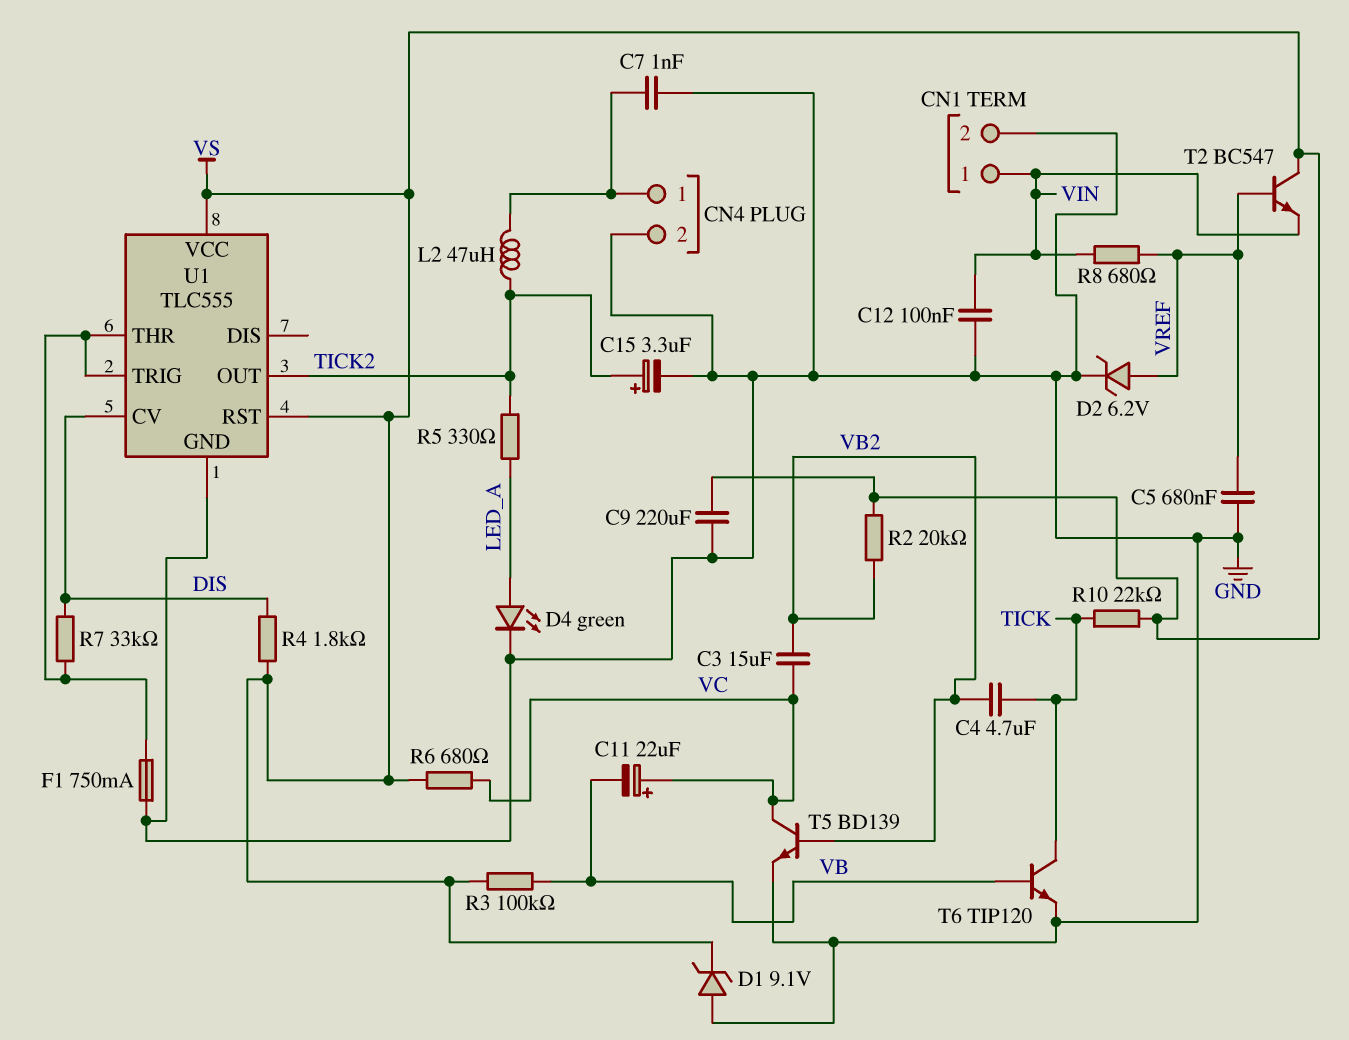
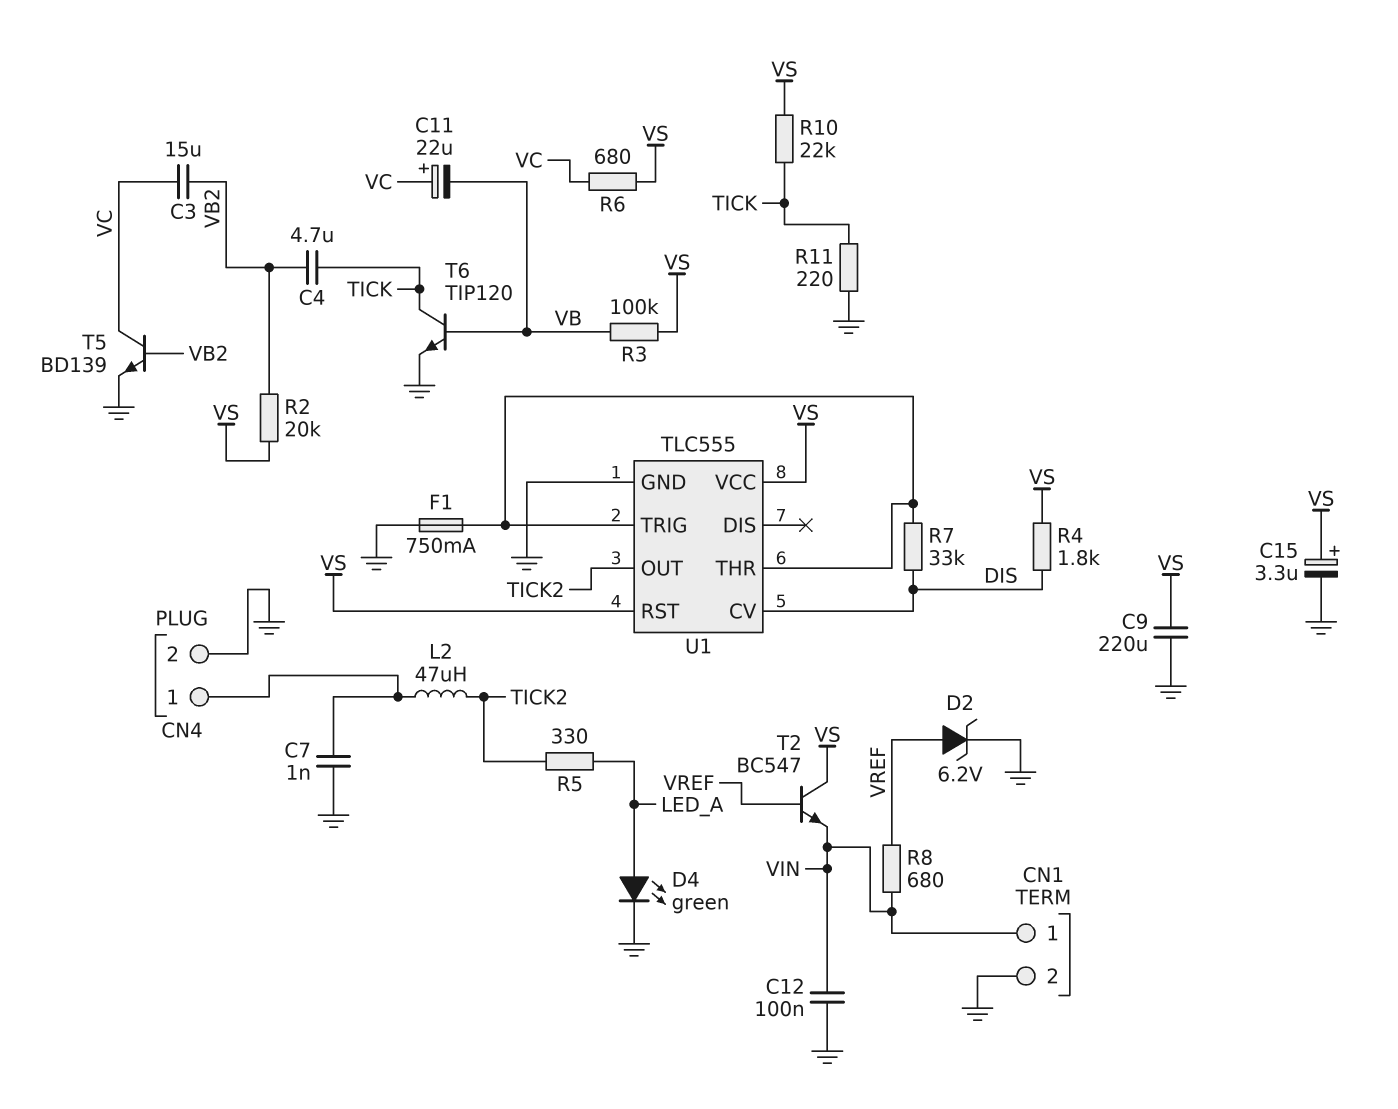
C5: 680nF (GND, VREF) -> none
C15: 3.3uF (plus TICK2, minus GND) -> 3.3uF (plus VS, minus GND)
D1: zener 9.1V (A GND, K VS) -> none
R11: none -> 220 (GND, TICK)

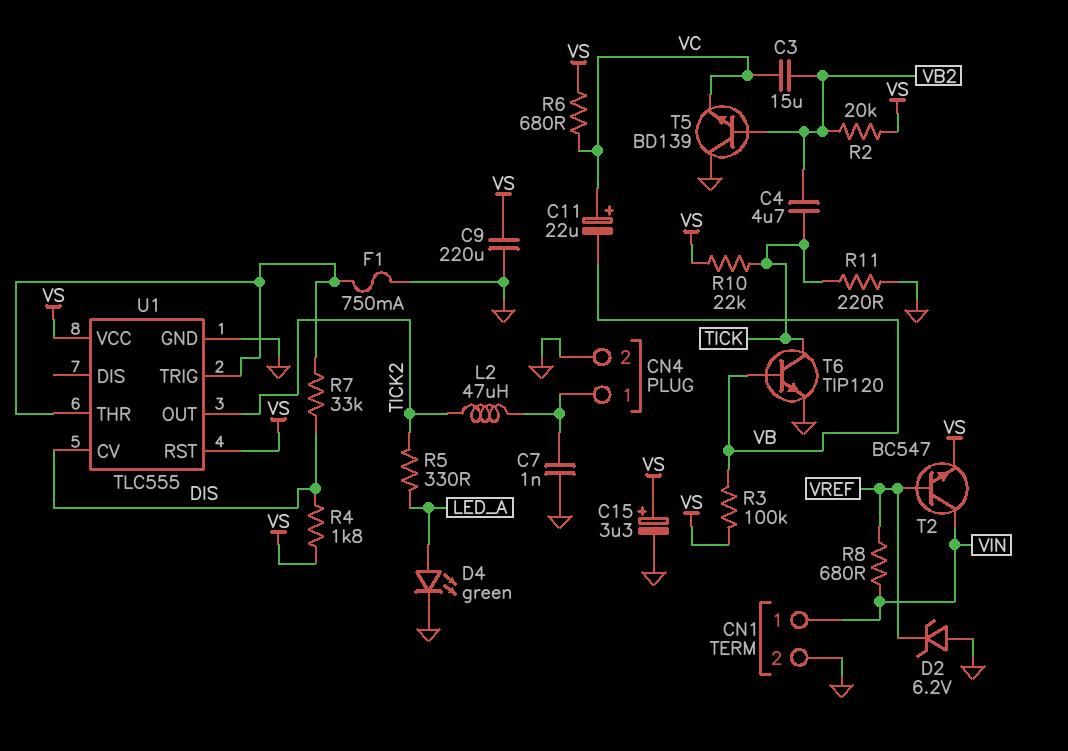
C12: 100nF (GND, VIN) -> none
D2: zener 6.2V (A VREF, K GND) -> zener 6.2V (A GND, K VREF)
T2: NPN BC547 (B VREF, C VS, E VIN) -> NPN BC547 (B VREF, C VIN, E VS)
T5: NPN BD139 (B VB2, C VC, E GND) -> NPN BD139 (B VB2, C GND, E VC)

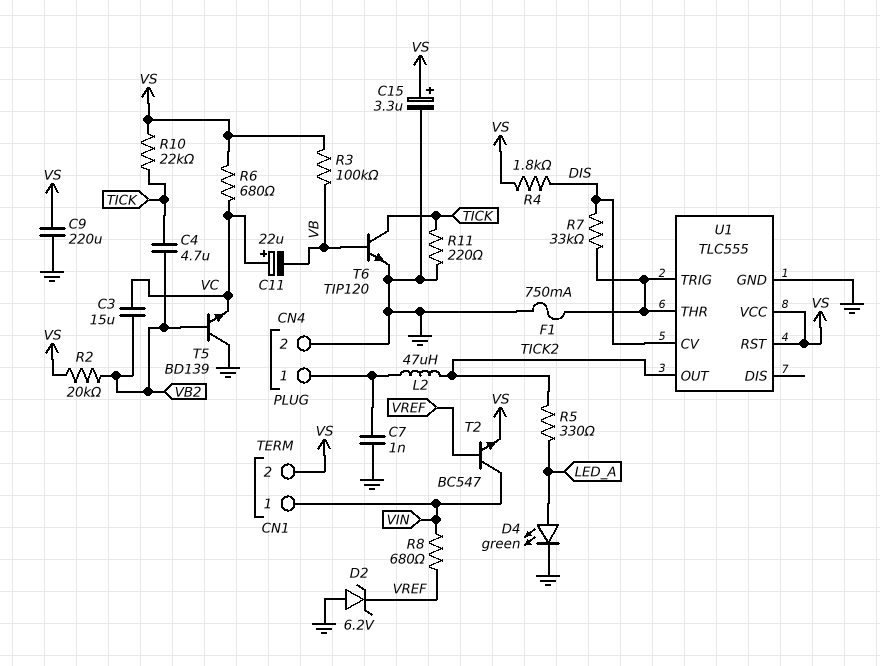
CN1 pin 2: GND -> VS

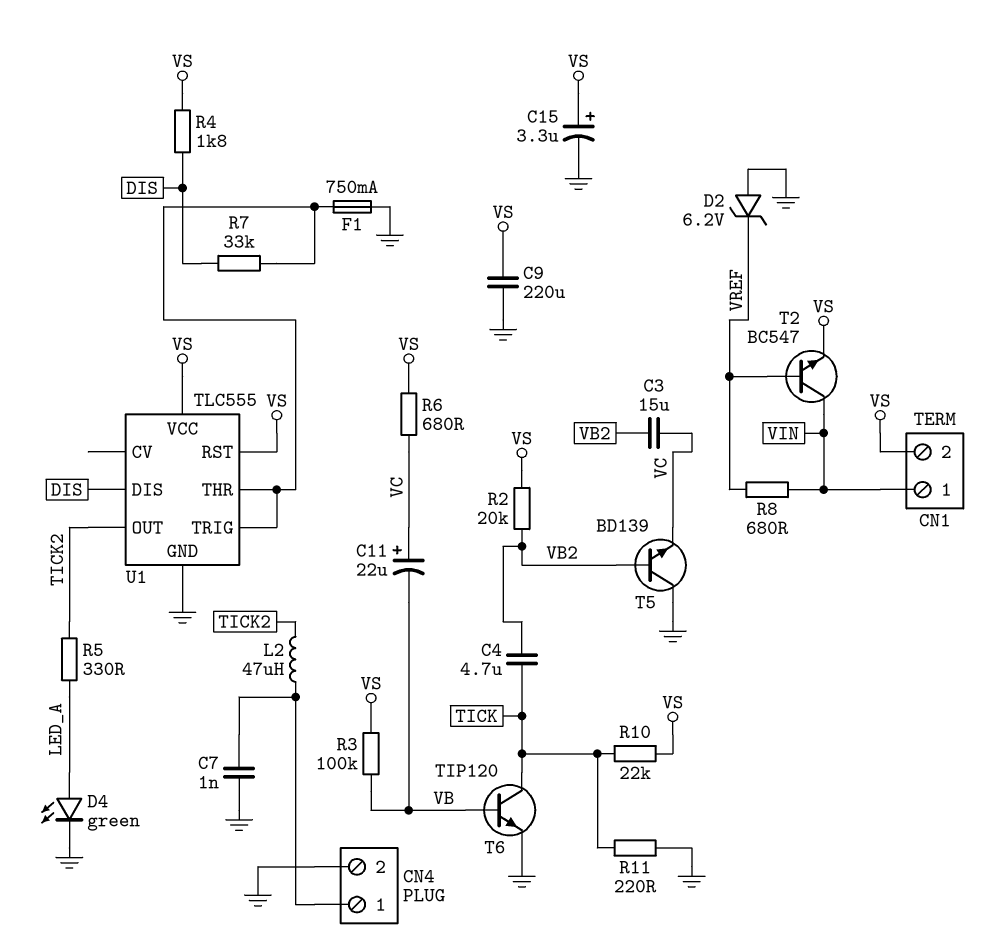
U1 pin CV: DIS -> none
U1 pin DIS: none -> DIS

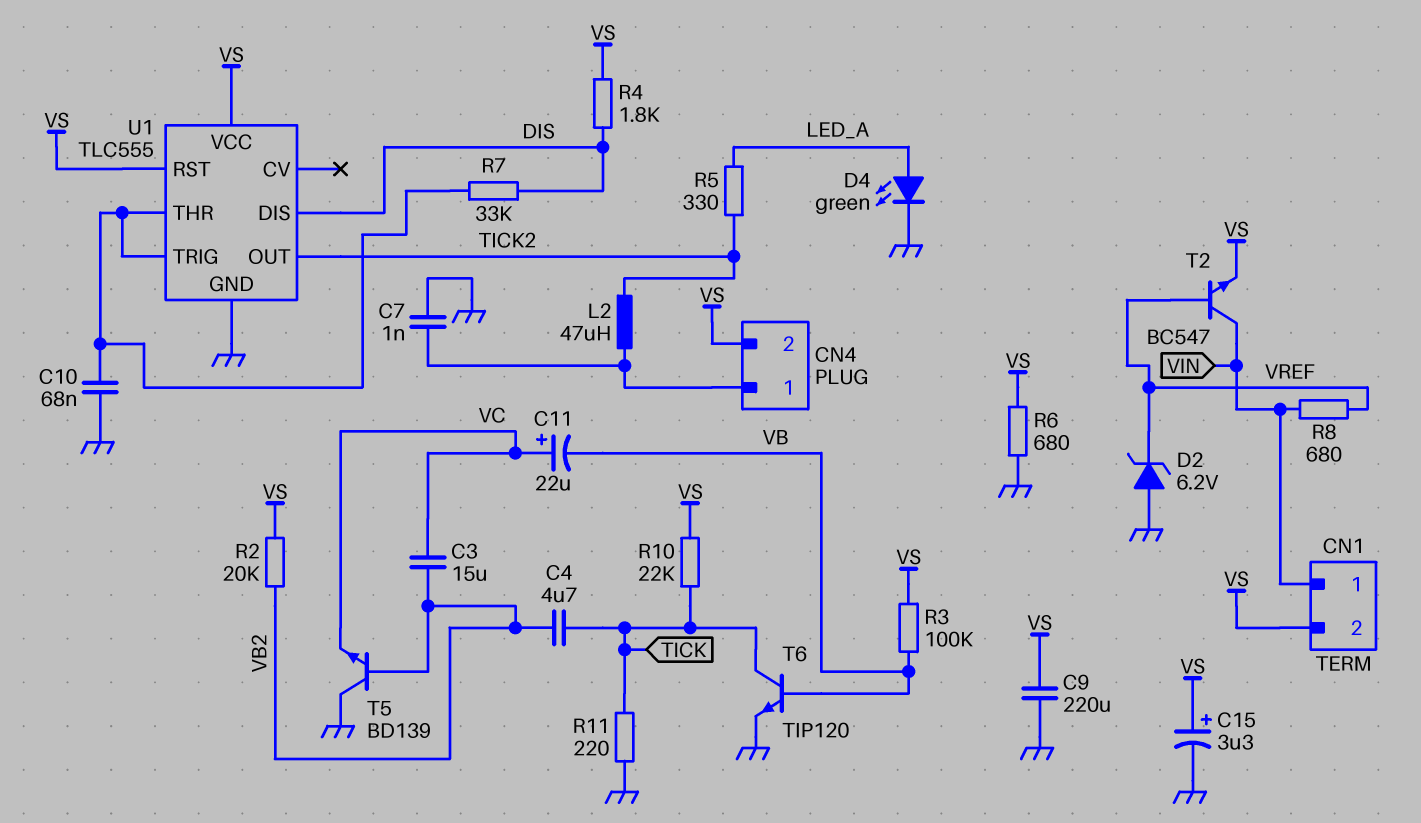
C10: none -> 68nF (GND, U1/THR)
CN4 pin 2: GND -> VS
F1: 750mA (GND, U1/THR) -> none
R6: 680 (VC, VS) -> 680 (GND, VS)

